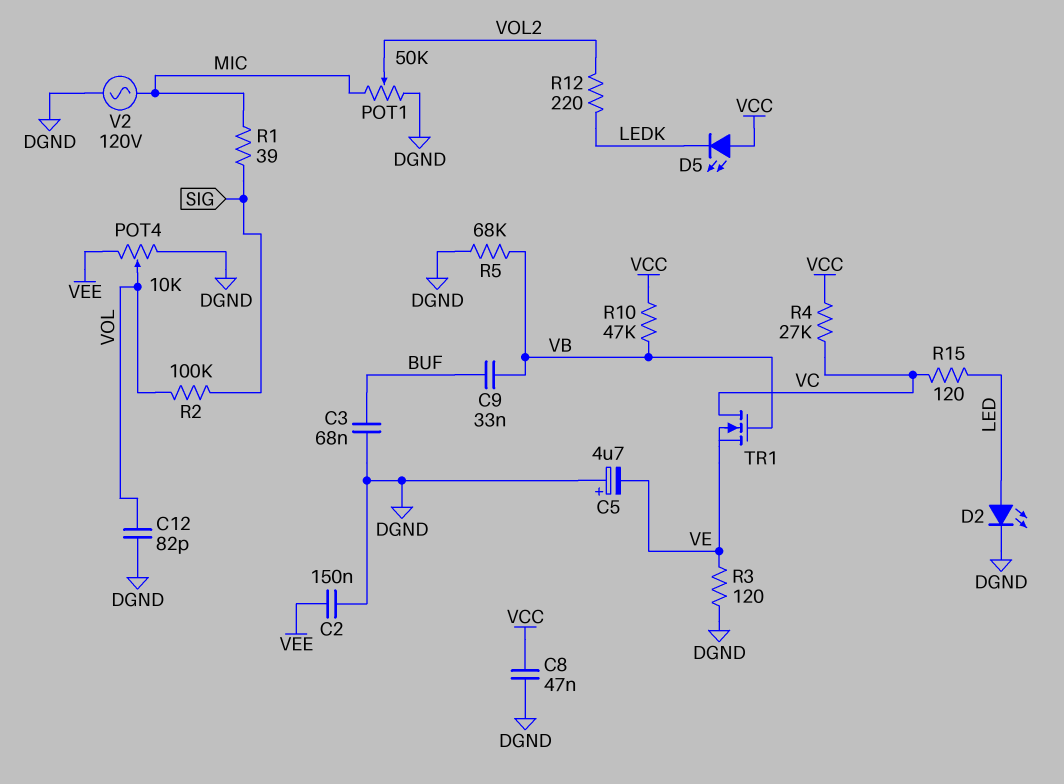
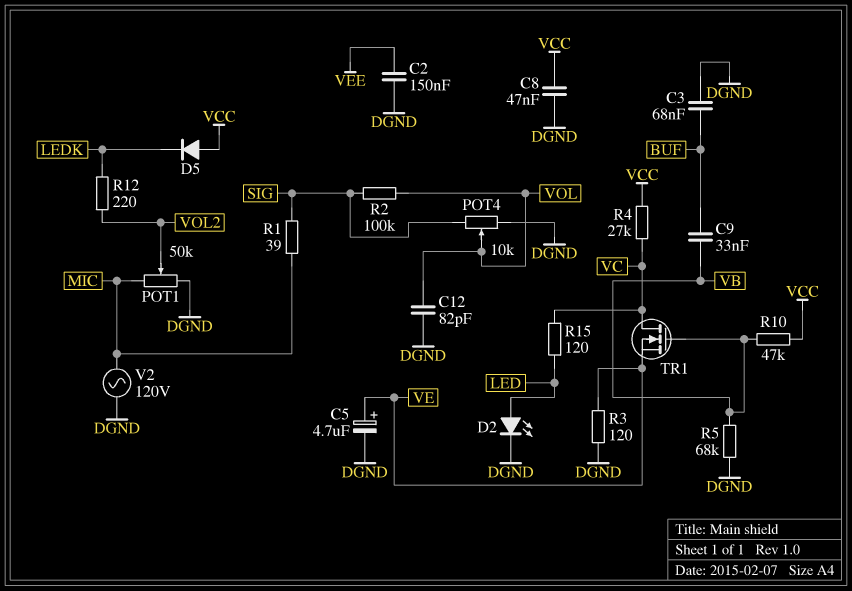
C5: 4.7uF (plus DGND, minus VE) -> 4.7uF (plus VE, minus DGND)
D5: LED (A VCC, K LEDK) -> diode (A VCC, K LEDK)
POT4: 10k (DGND, VEE, wiper VOL) -> 10k (DGND, SIG, wiper VOL)

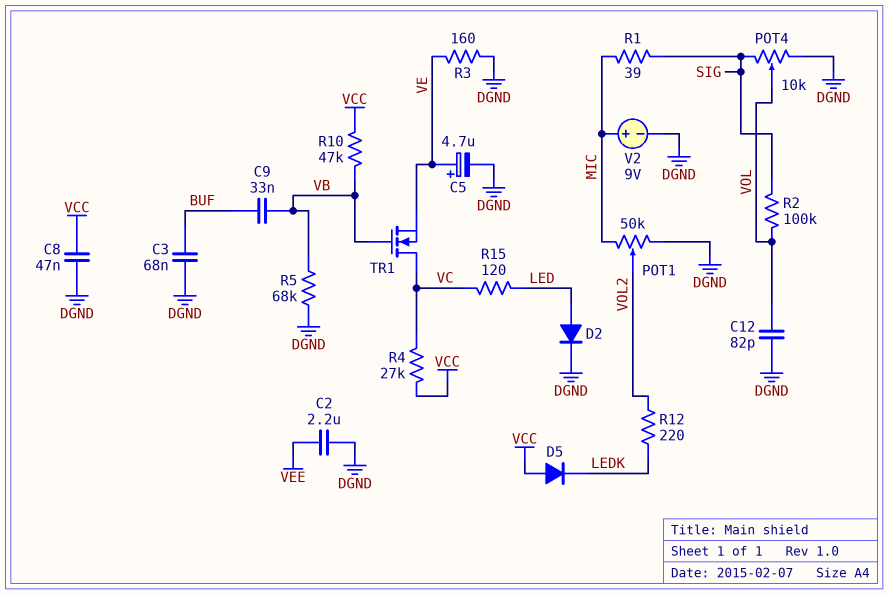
C2: 150nF (DGND, VEE) -> 2.2uF (DGND, VEE)
D2: LED (A LED, K DGND) -> diode (A LED, K DGND)
R3: 120 (DGND, VE) -> 160 (DGND, VE)
V2: AC 120V (DGND, MIC) -> 9V (plus MIC, minus DGND)

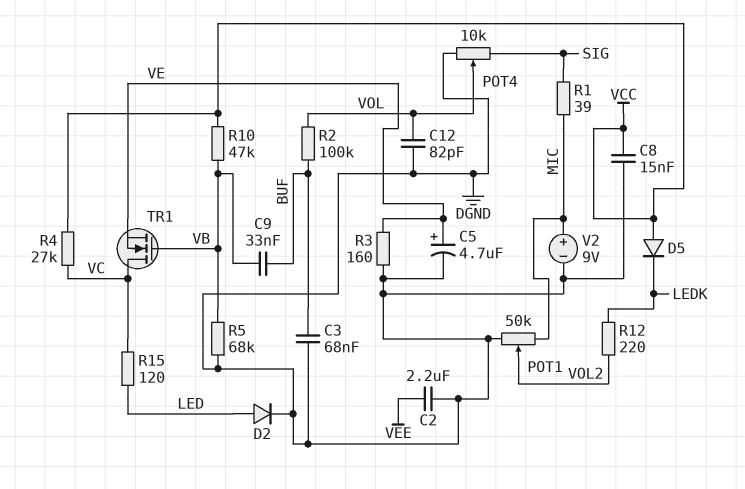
C8: 47nF (DGND, VCC) -> 15nF (DGND, VCC)
R2: 100k (SIG, VOL) -> 100k (BUF, VOL)

